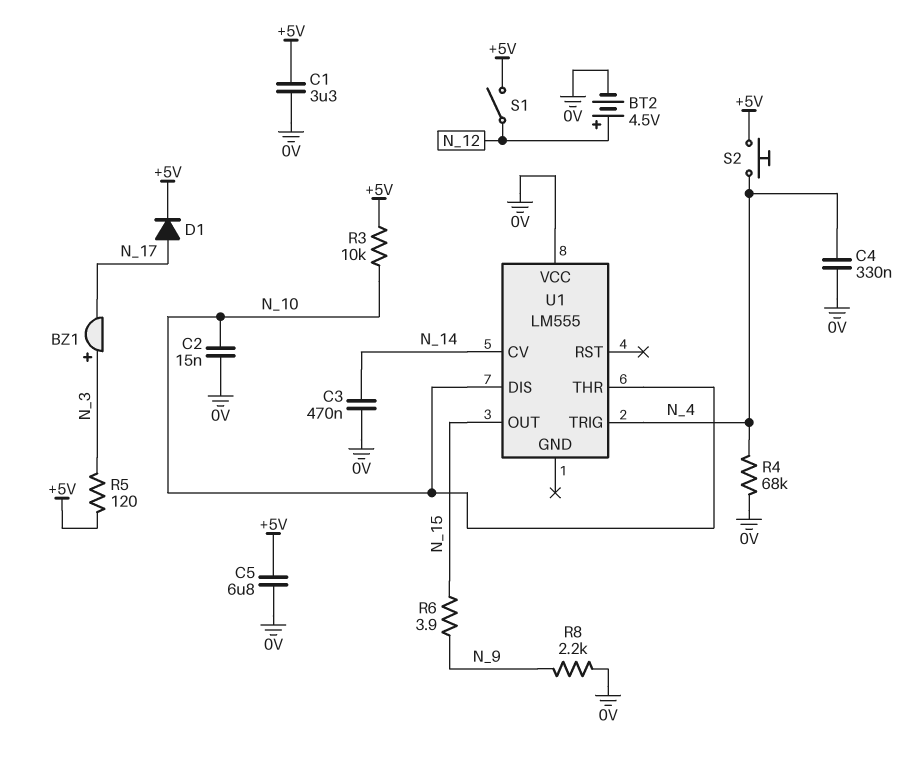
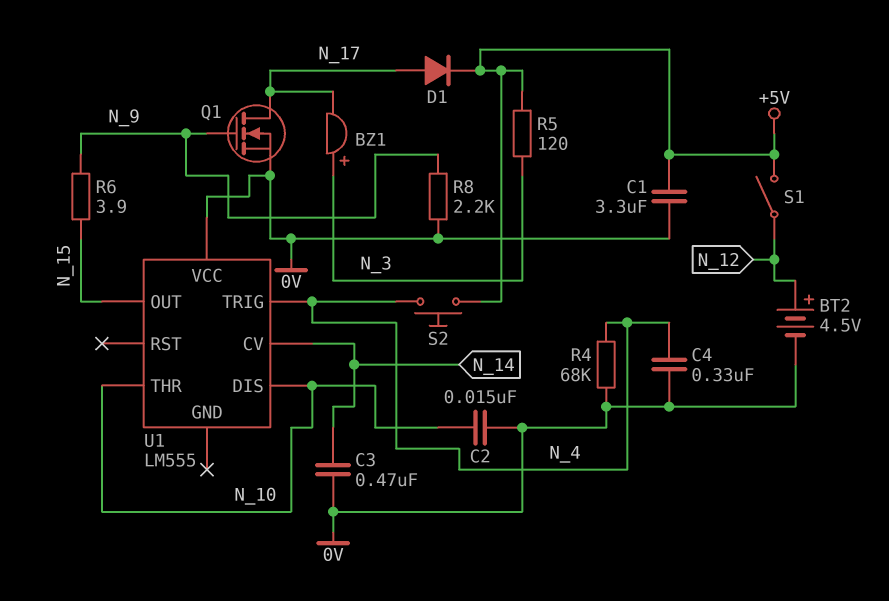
C5: 6.8uF (+5V, 0V) -> none
Q1: none -> NMOS (G N_9, D N_17, S 0V)
R3: 10k (+5V, N_10) -> none

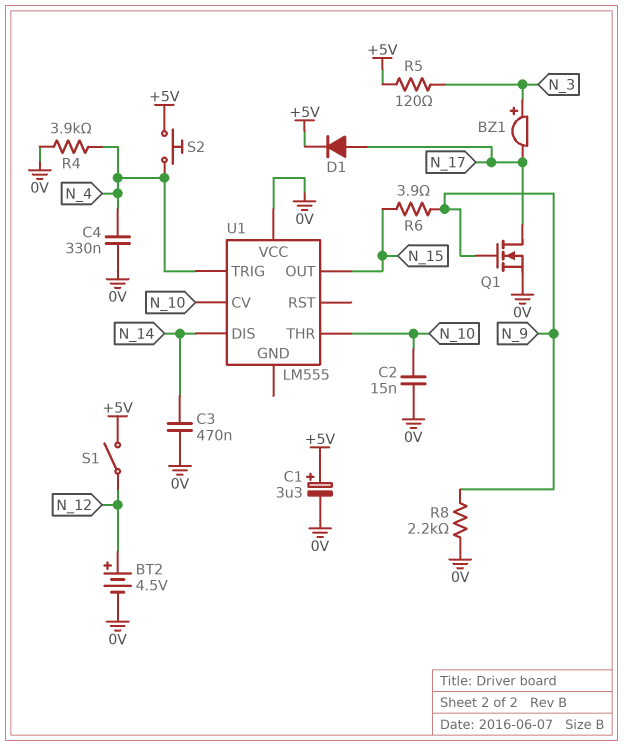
C1: 3.3uF (+5V, 0V) -> 3.3uF (plus +5V, minus 0V)
R4: 68k (0V, N_4) -> 3.9k (0V, N_4)
U1 pin CV: N_14 -> N_10
U1 pin DIS: N_10 -> N_14

